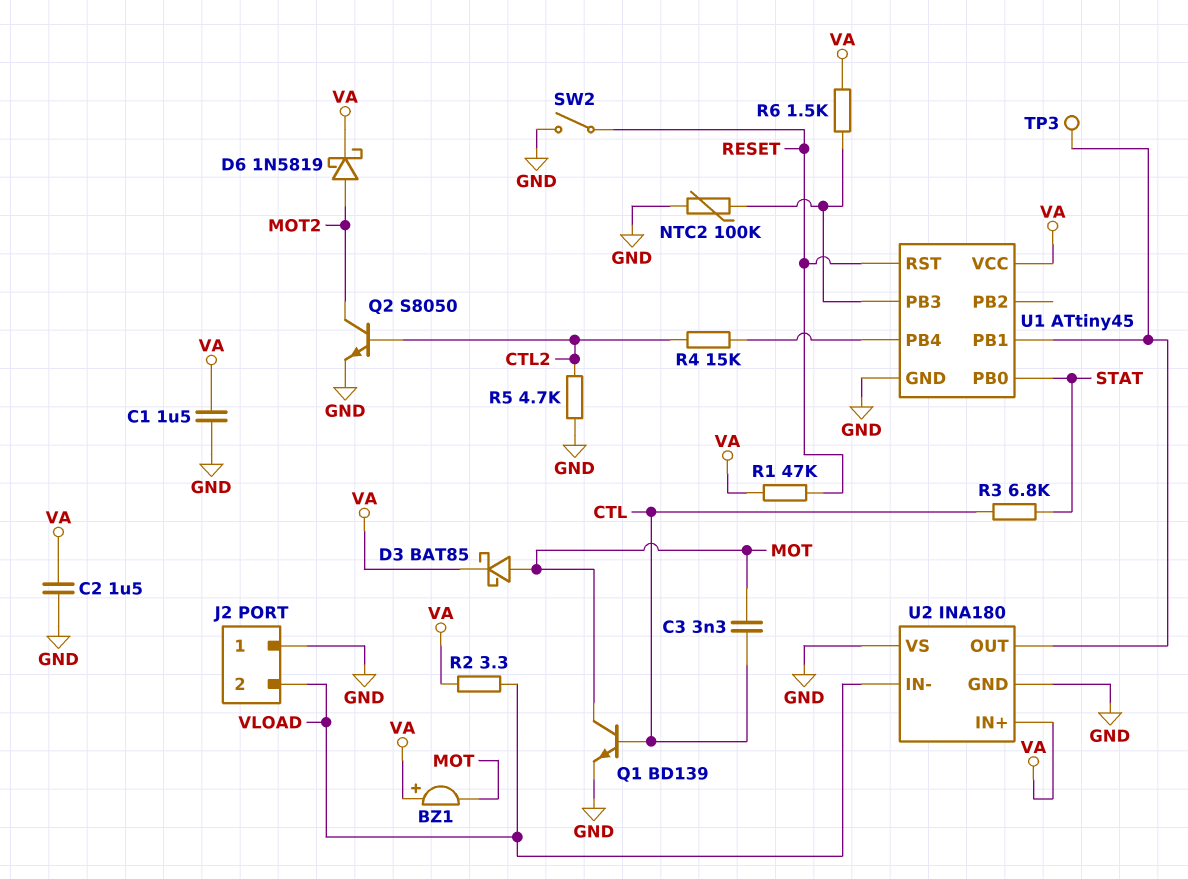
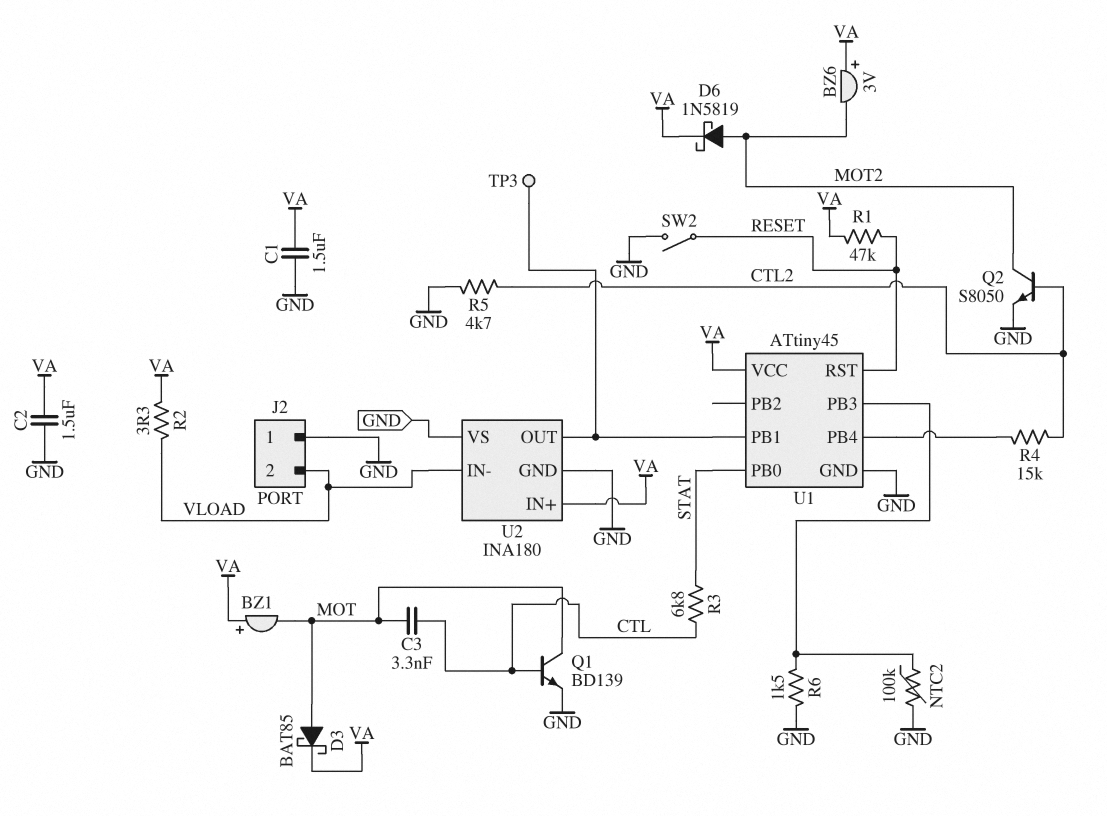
BZ6: none -> buzzer 3V (plus VA, minus MOT2)
R6: 1.5k (U1/PB3, VA) -> 1.5k (GND, U1/PB3)

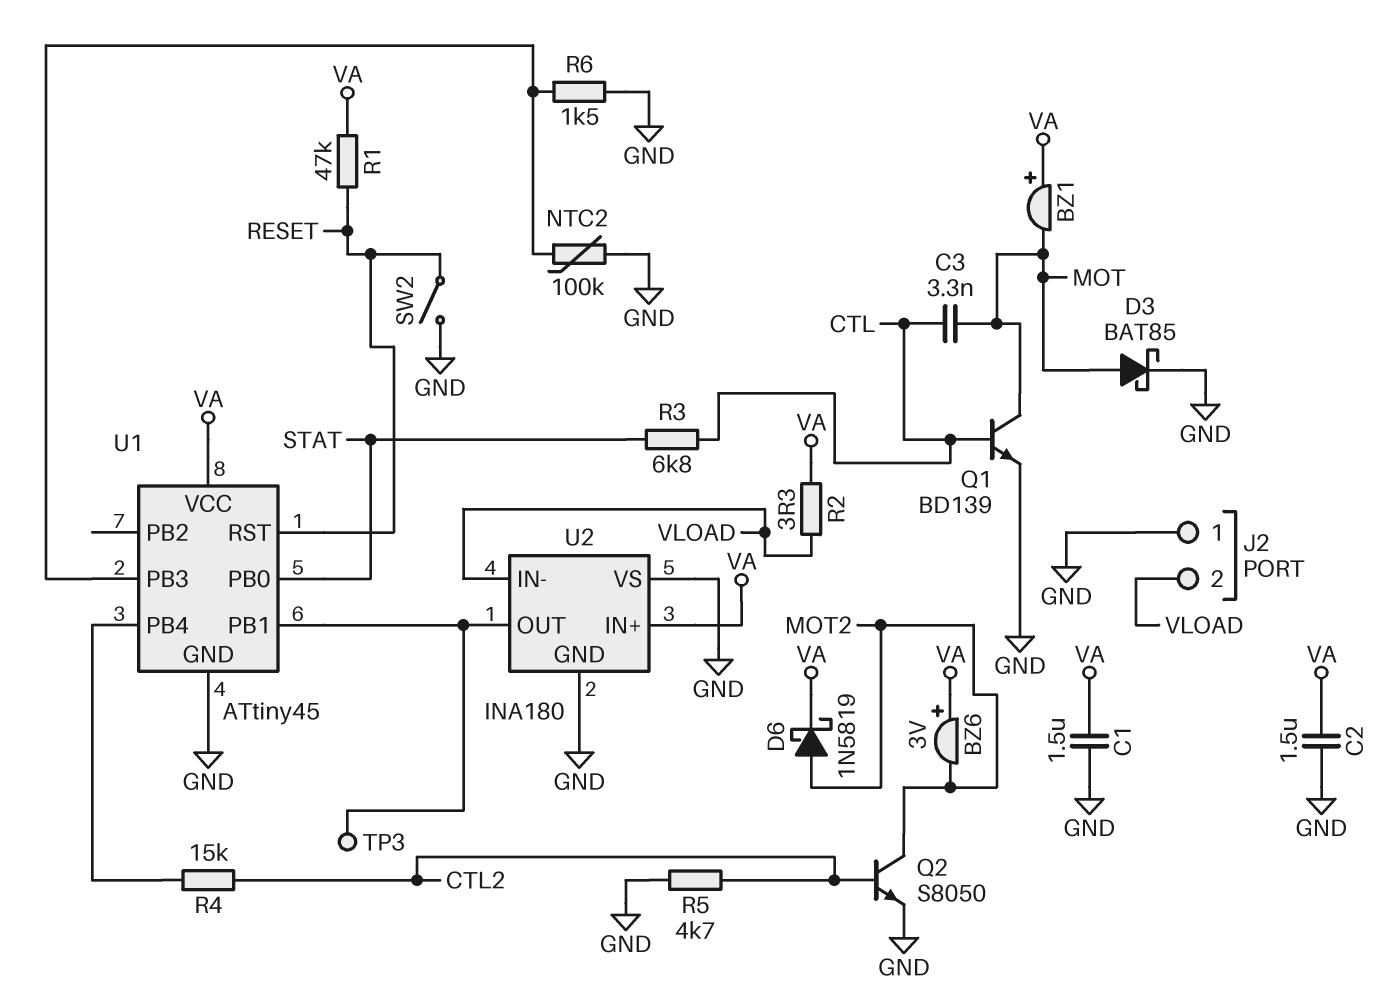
D3: schottky BAT85 (A MOT, K VA) -> schottky BAT85 (A MOT, K GND)

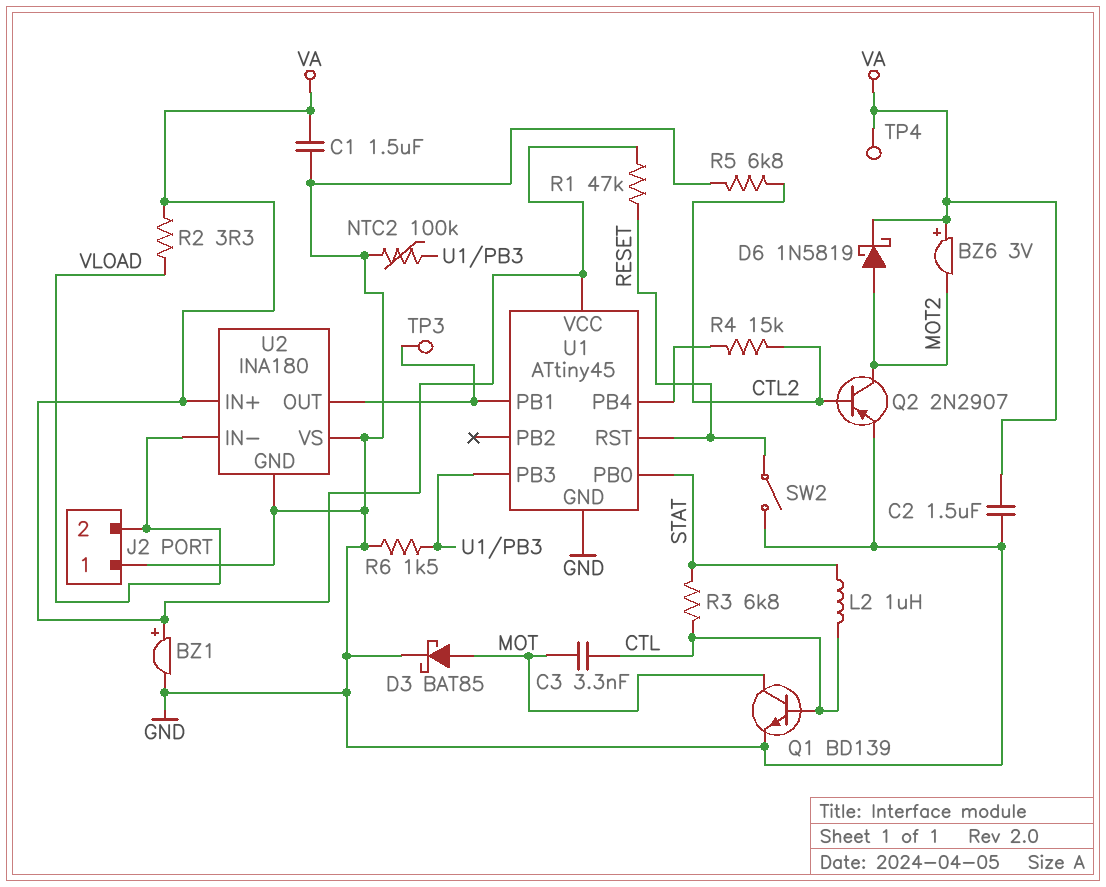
BZ1: buzzer (plus VA, minus MOT) -> buzzer (plus VA, minus GND)
L2: none -> 1uH (CTL, STAT)
Q2: NPN S8050 (B CTL2, C MOT2, E GND) -> PNP 2N2907 (B CTL2, C MOT2, E GND)
R5: 4.7k (CTL2, GND) -> 6.8k (CTL2, GND)
TP4: none -> test point (VA)

